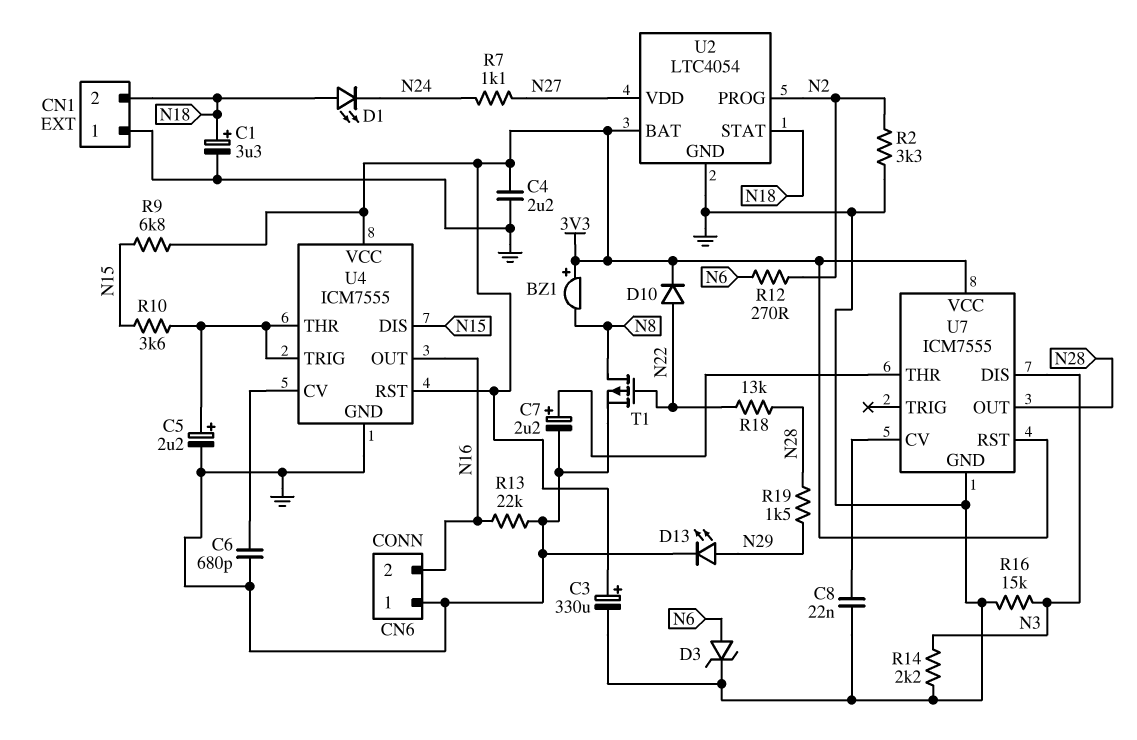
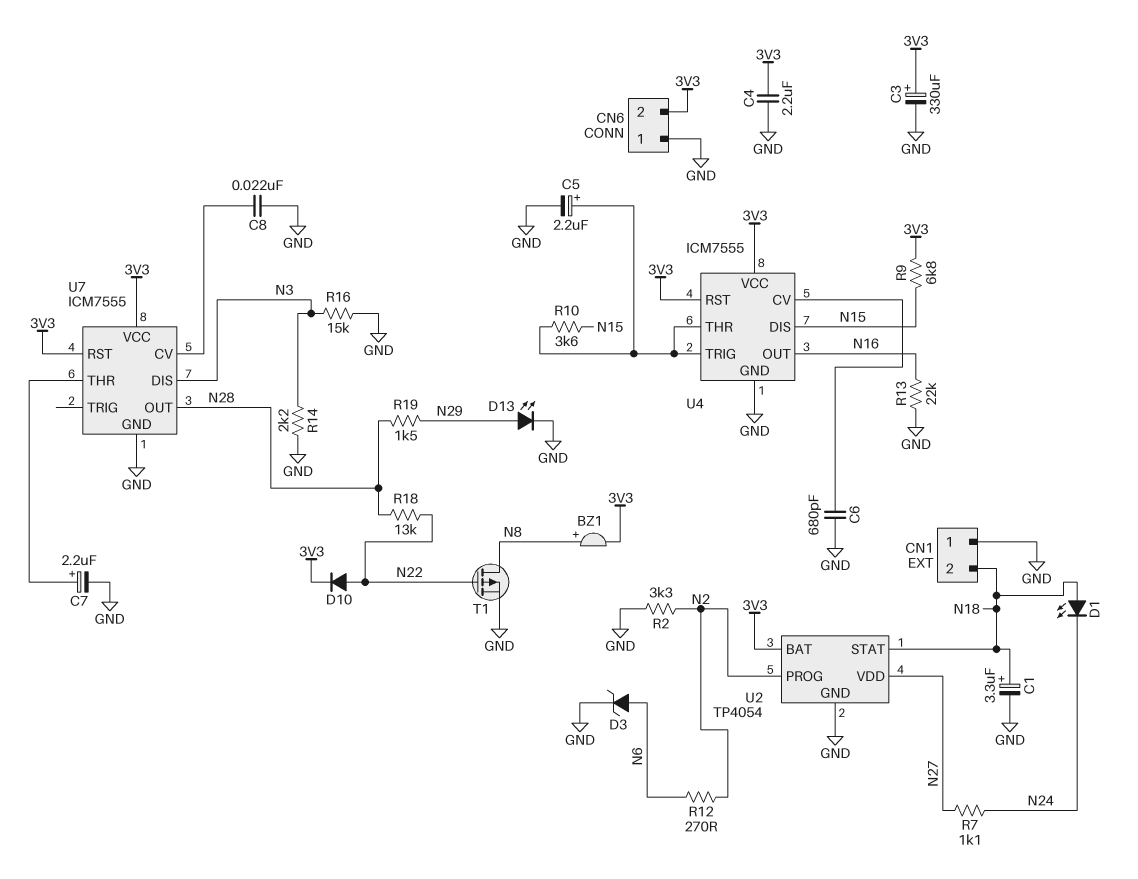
BZ1: buzzer (plus 3V3, minus N8) -> buzzer (plus N8, minus 3V3)
CN6 pin 2: N16 -> 3V3
U2: LTC4054 -> TP4054

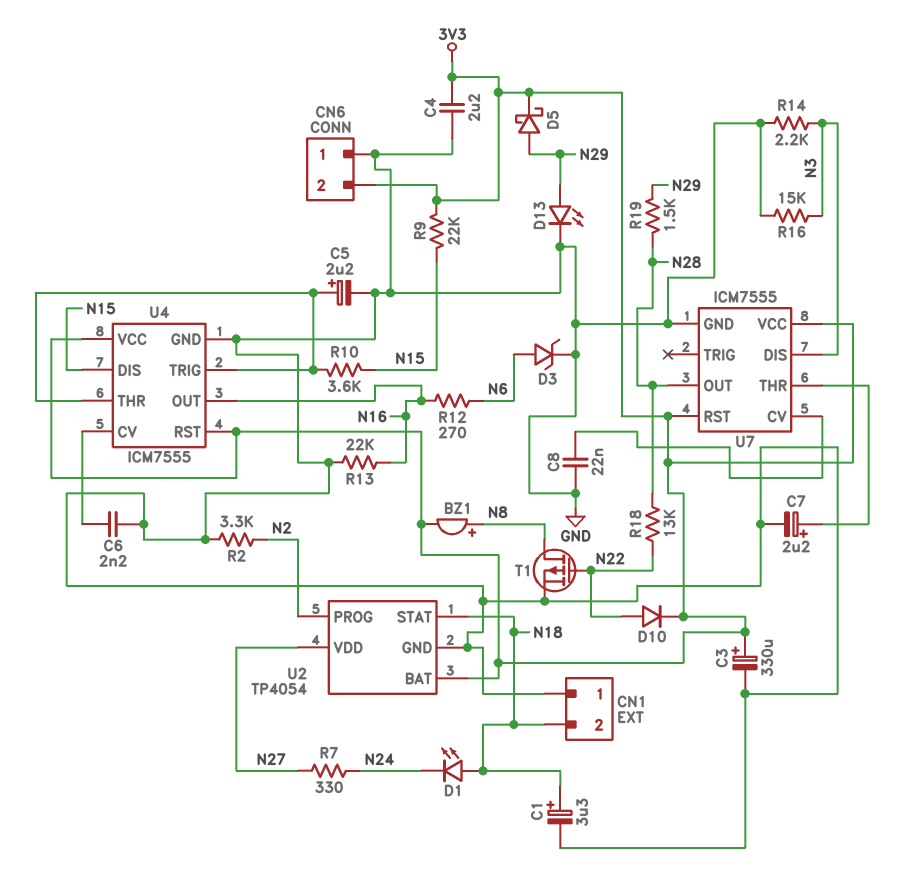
C6: 680pF (GND, U4/CV) -> 2.2nF (GND, U4/CV)
D5: none -> schottky (A N29, K 3V3)
R7: 1.1k (N24, N27) -> 330 (N24, N27)
R9: 6.8k (3V3, N15) -> 22k (3V3, N15)
R12: 270 (N2, N6) -> 270 (N6, N16)

